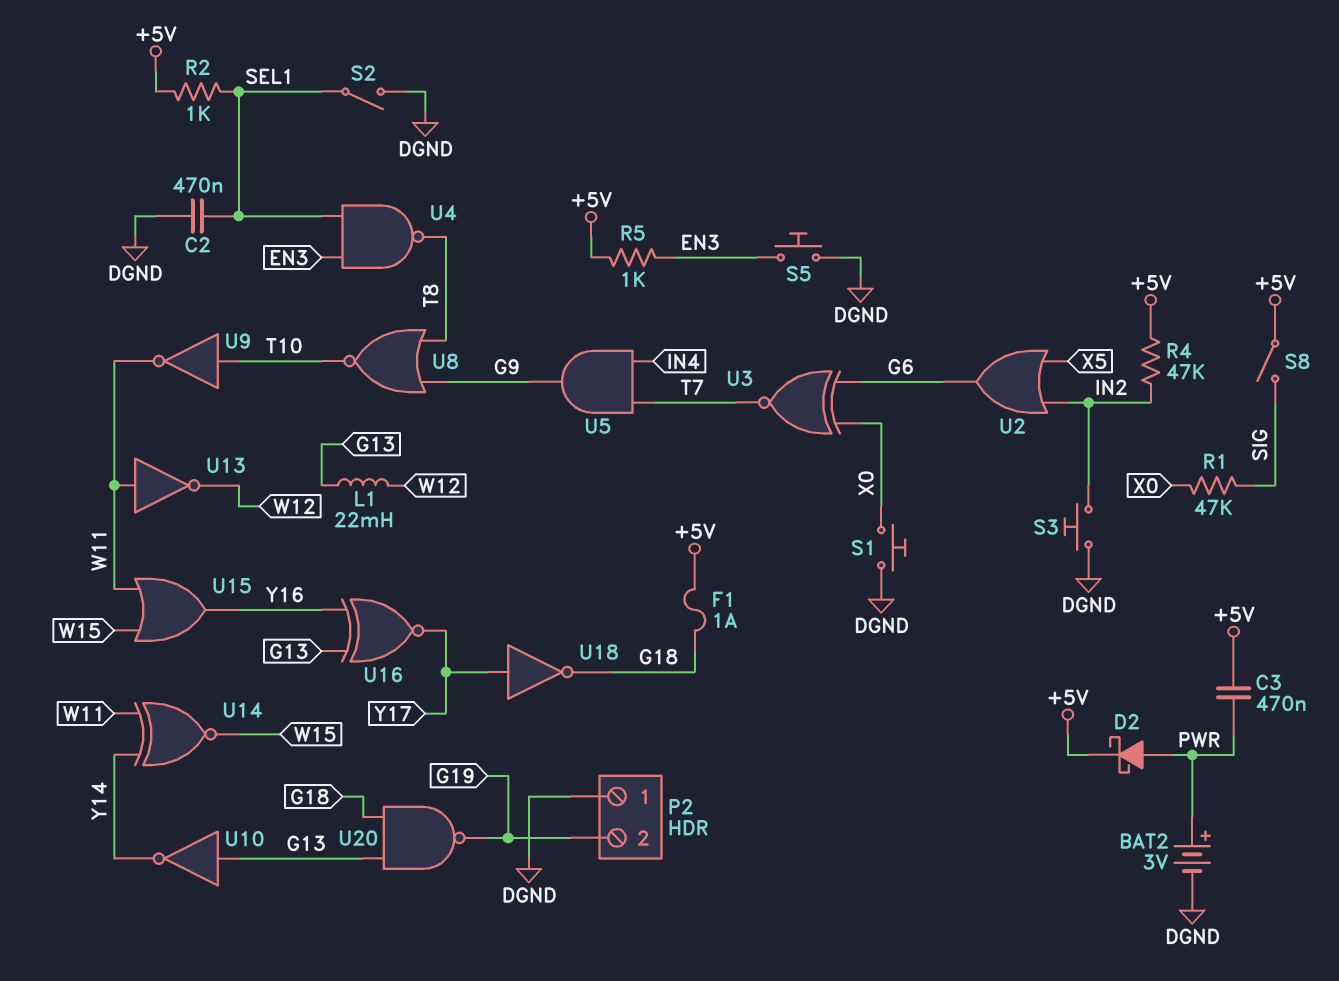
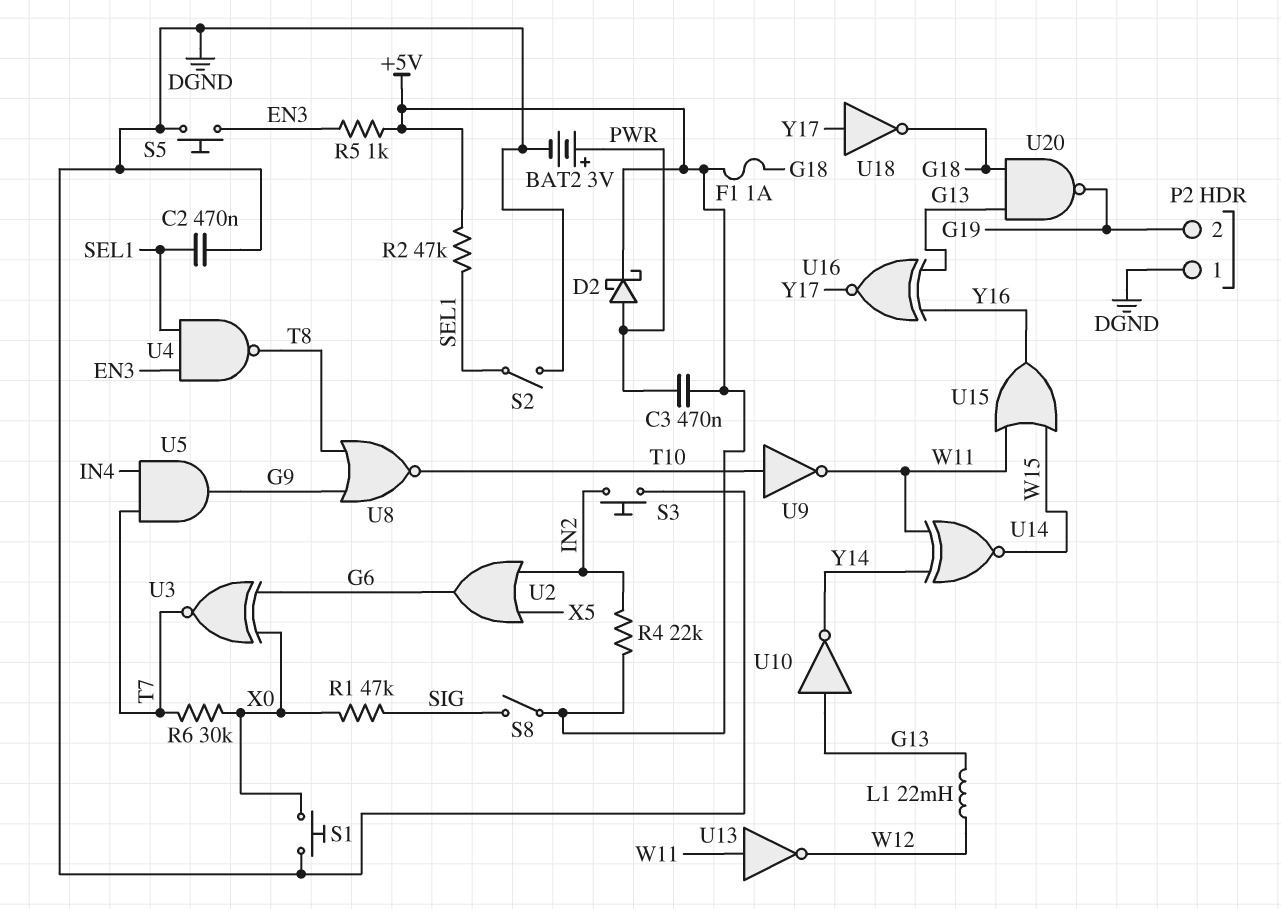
R2: 1k (+5V, SEL1) -> 47k (+5V, SEL1)
R4: 47k (+5V, IN2) -> 22k (+5V, IN2)
R6: none -> 30k (T7, X0)

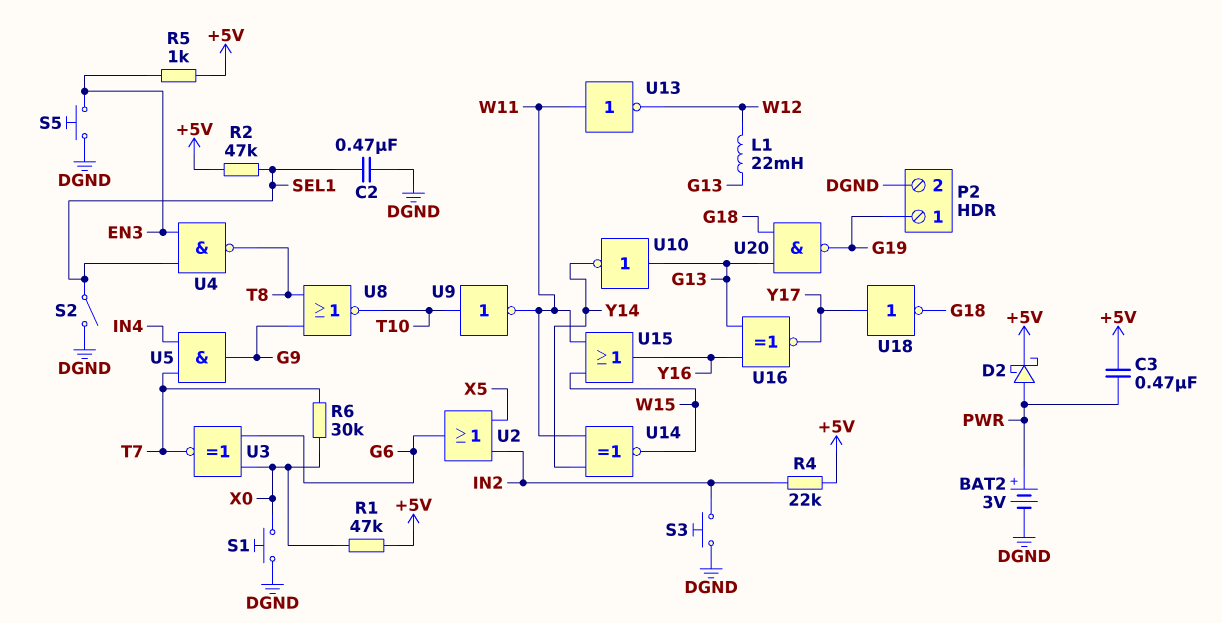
F1: 1A (+5V, G18) -> none
P2 pin 1: DGND -> G19
P2 pin 2: G19 -> DGND
R1: 47k (SIG, X0) -> 47k (+5V, X0)
S8: switch (+5V, SIG) -> none

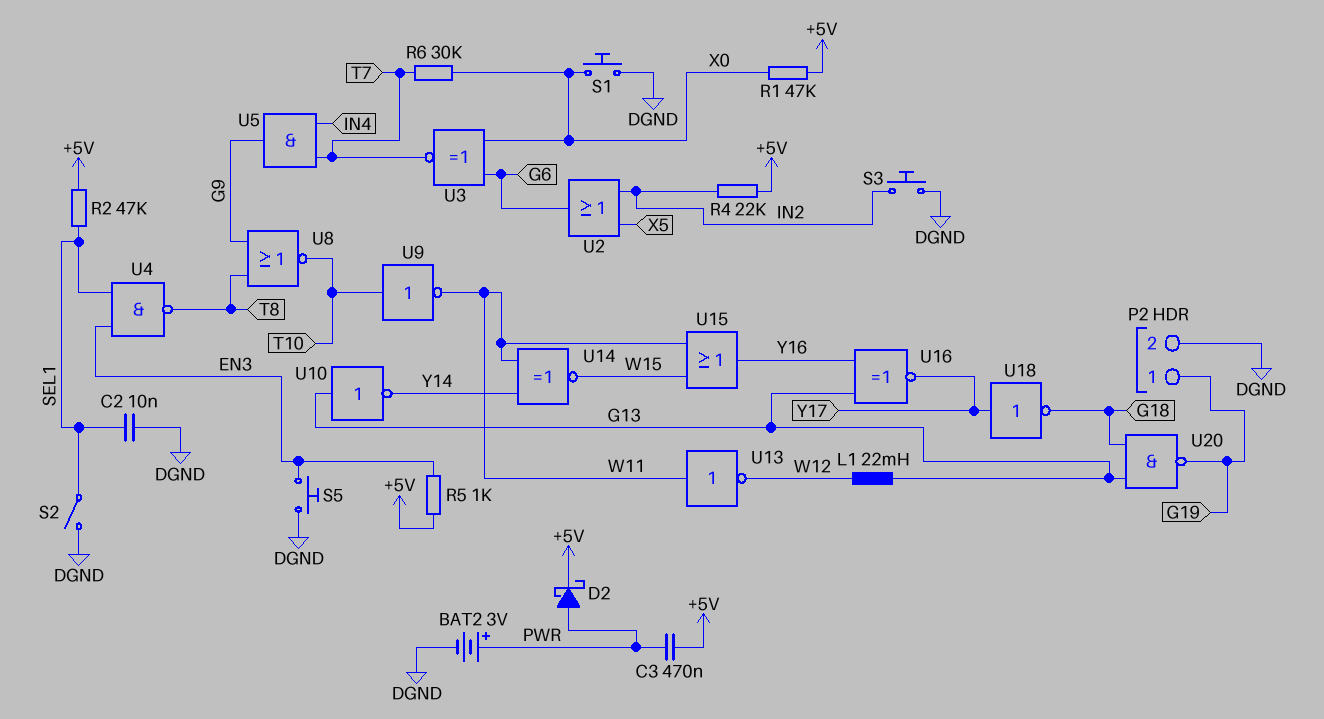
C2: 470nF (DGND, SEL1) -> 10nF (DGND, SEL1)

